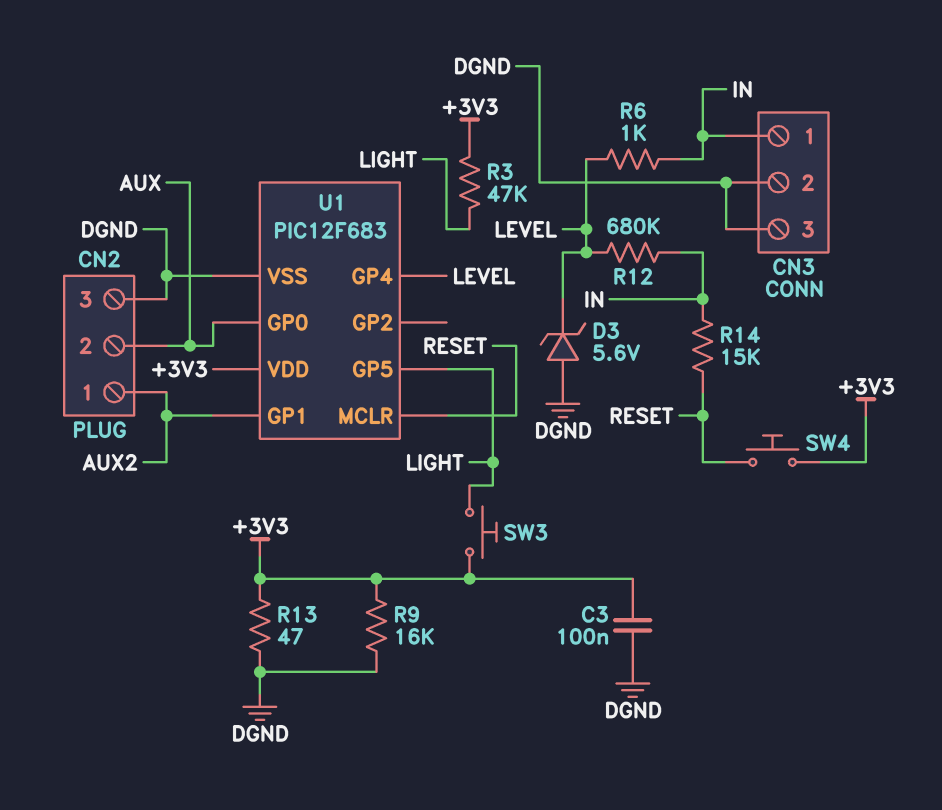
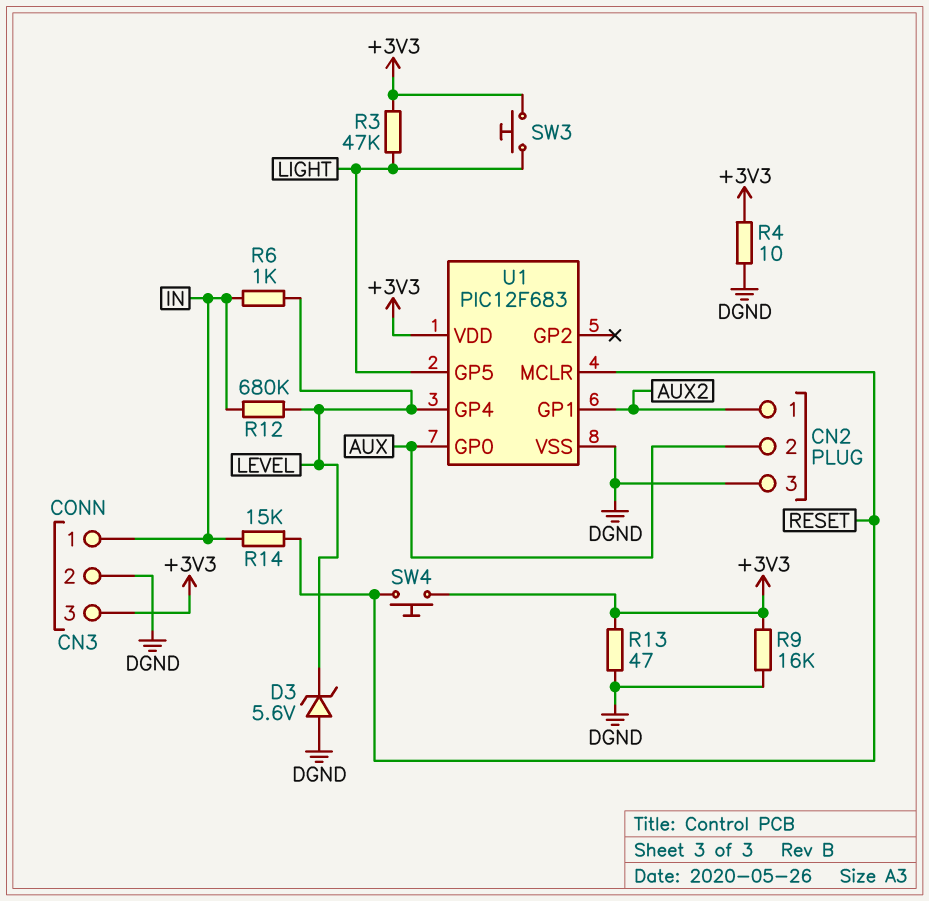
C3: 100nF (+3V3, DGND) -> none
CN3 pin 3: DGND -> +3V3
R4: none -> 10 (+3V3, DGND)

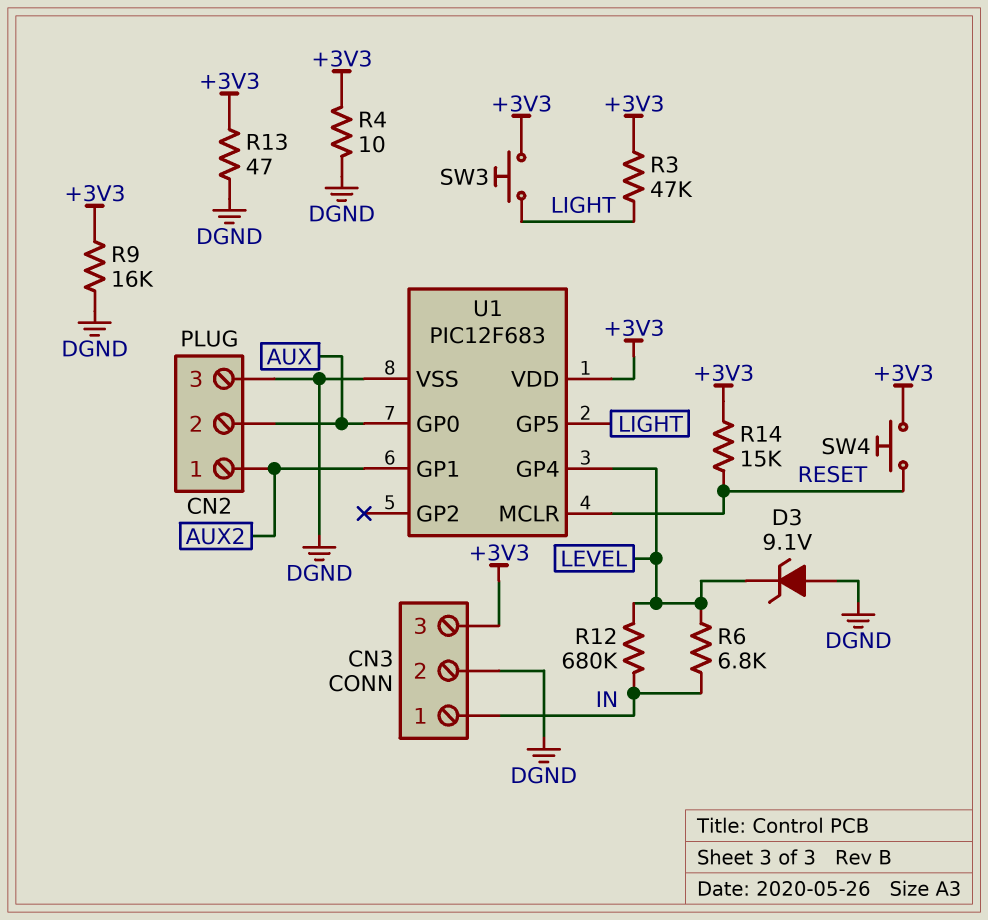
D3: zener 5.6V (A DGND, K LEVEL) -> zener 9.1V (A DGND, K LEVEL)
R6: 1k (IN, LEVEL) -> 6.8k (IN, LEVEL)
R14: 15k (IN, RESET) -> 15k (+3V3, RESET)

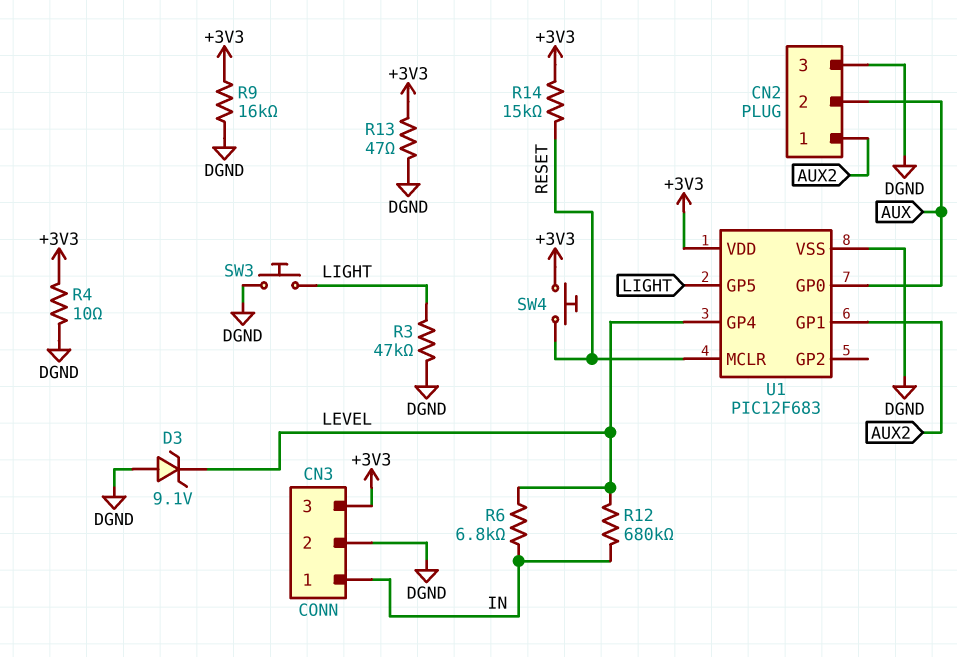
R3: 47k (+3V3, LIGHT) -> 47k (DGND, LIGHT)
SW3: button (+3V3, LIGHT) -> button (DGND, LIGHT)

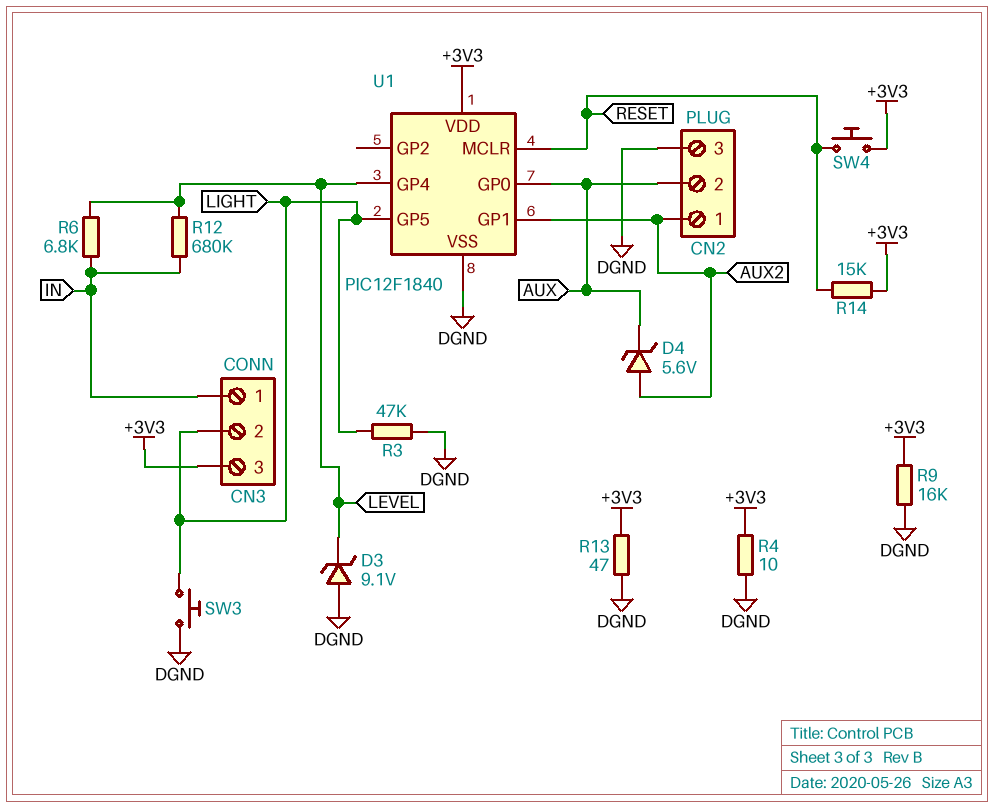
CN3 pin 2: DGND -> LIGHT
D4: none -> zener 5.6V (A AUX2, K AUX)
U1: PIC12F683 -> PIC12F1840

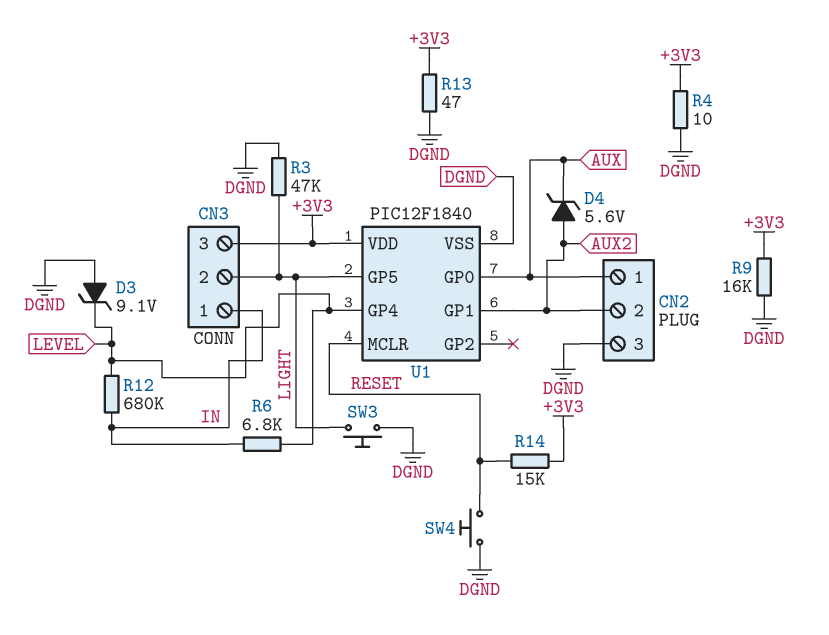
CN2 pin 1: AUX2 -> AUX
CN2 pin 2: AUX -> AUX2
SW4: button (+3V3, RESET) -> button (DGND, RESET)

